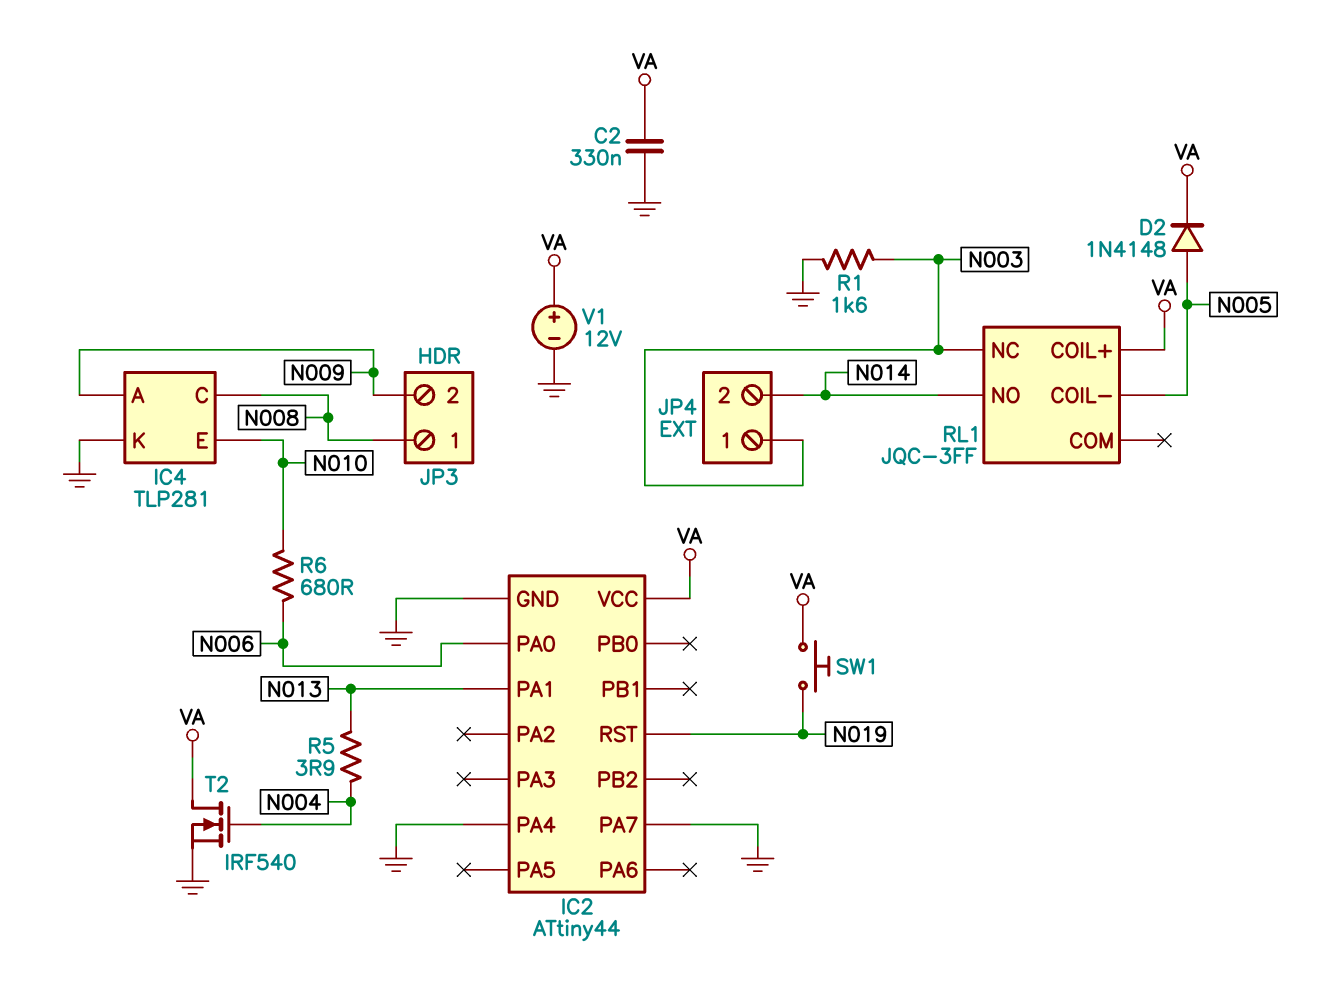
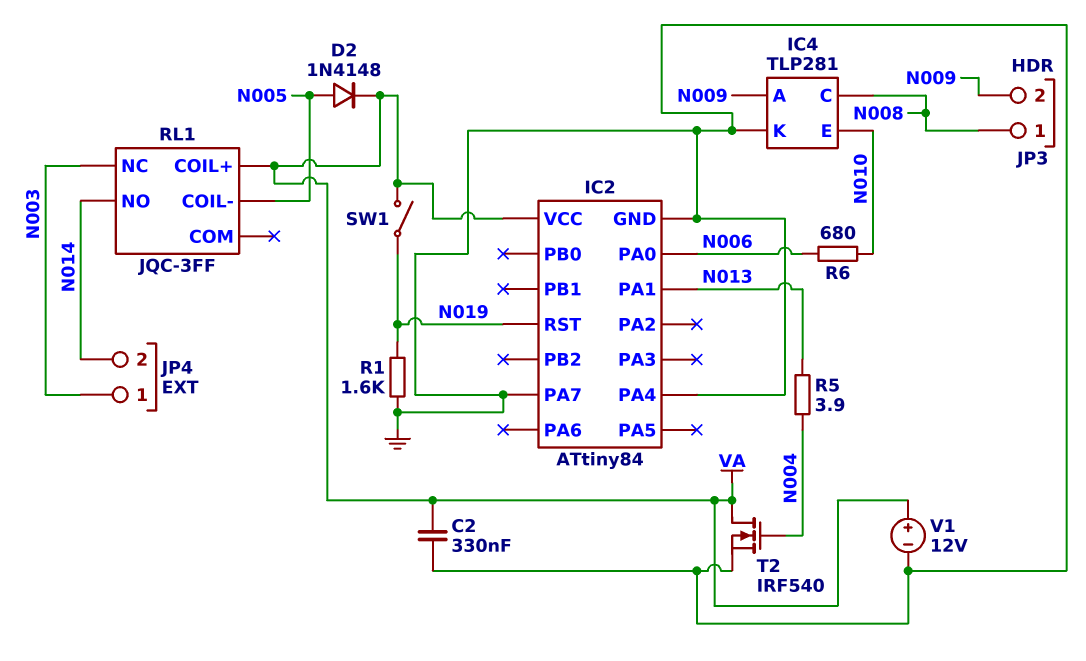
IC2: ATtiny44 -> ATtiny84
R1: 1.6k (GND, N003) -> 1.6k (GND, N019)
SW1: button (N019, VA) -> switch (N019, VA)

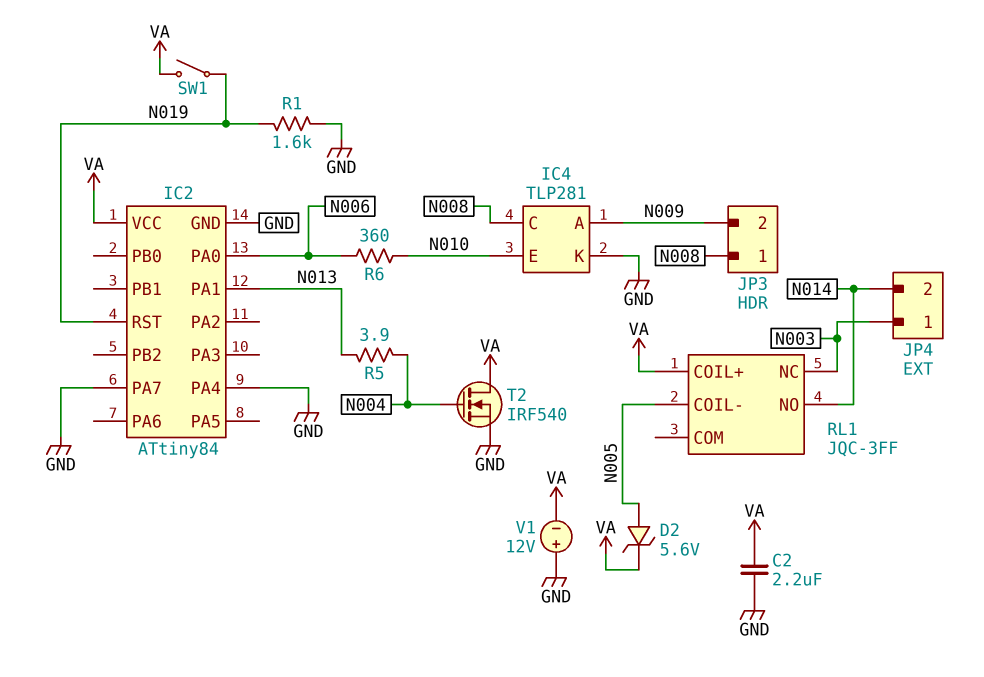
C2: 330nF (GND, VA) -> 2.2uF (GND, VA)
D2: diode 1N4148 (A N005, K VA) -> zener 5.6V (A N005, K VA)
R6: 680 (N006, N010) -> 360 (N006, N010)
V1: 12V (plus VA, minus GND) -> 12V (plus GND, minus VA)

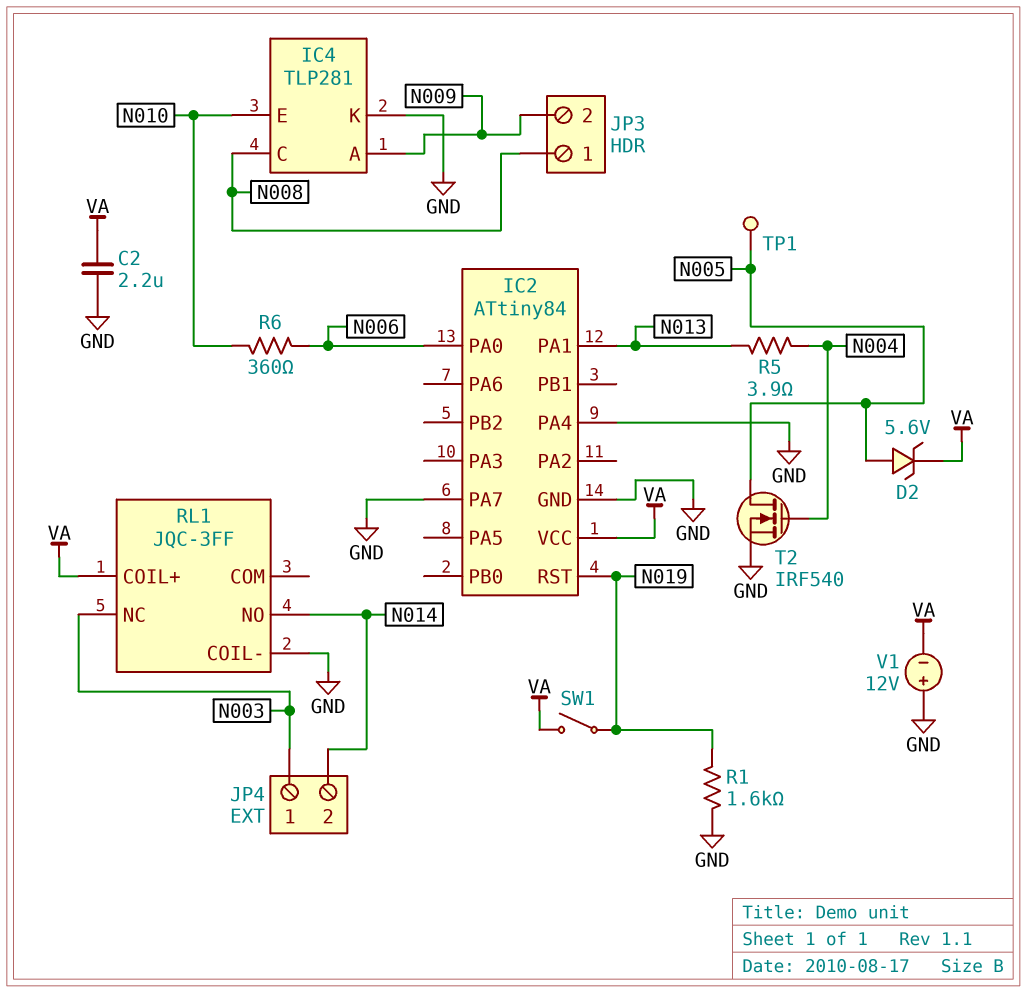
RL1 pin COIL-: N005 -> GND
T2: NMOS IRF540 (G N004, D VA, S GND) -> NMOS IRF540 (G N004, D N005, S GND)
TP1: none -> test point (N005)

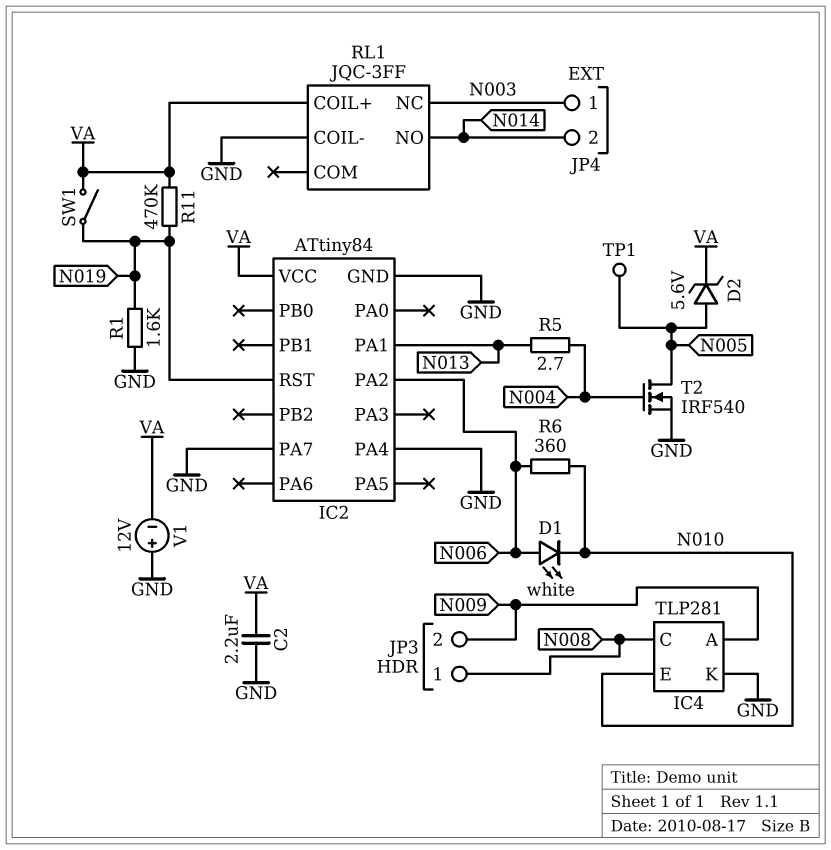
D1: none -> LED white (A N006, K N010)
IC2 pin PA0: N006 -> none
IC2 pin PA2: none -> N006
R5: 3.9 (N004, N013) -> 2.7 (N004, N013)
R11: none -> 470k (N019, VA)

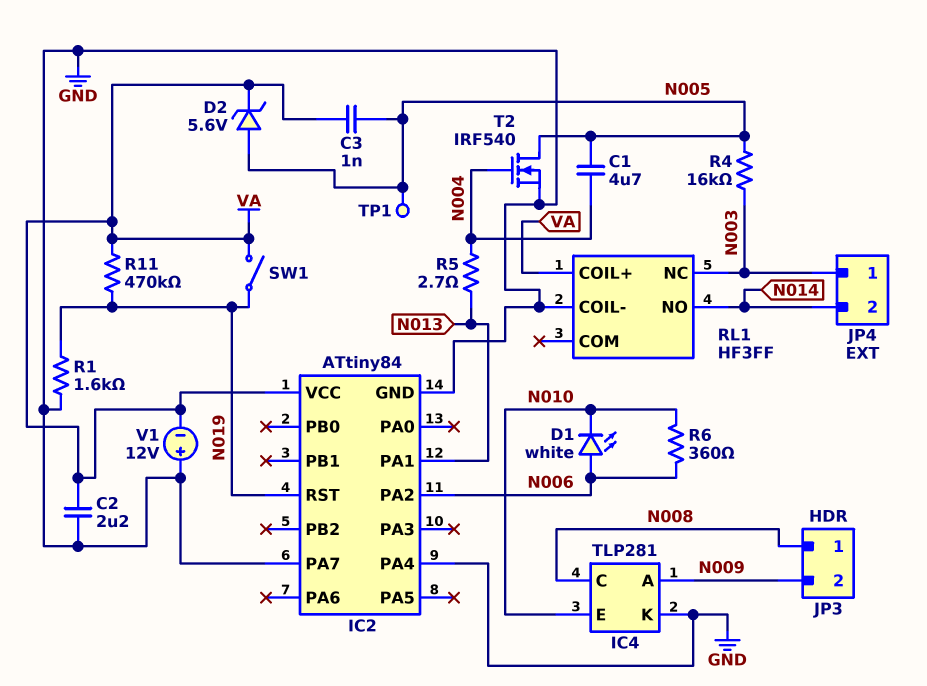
C1: none -> 4.7uF (N004, N005)
C3: none -> 1nF (N005, VA)
R4: none -> 16k (N003, N005)
RL1: JQC-3FF -> HF3FF

